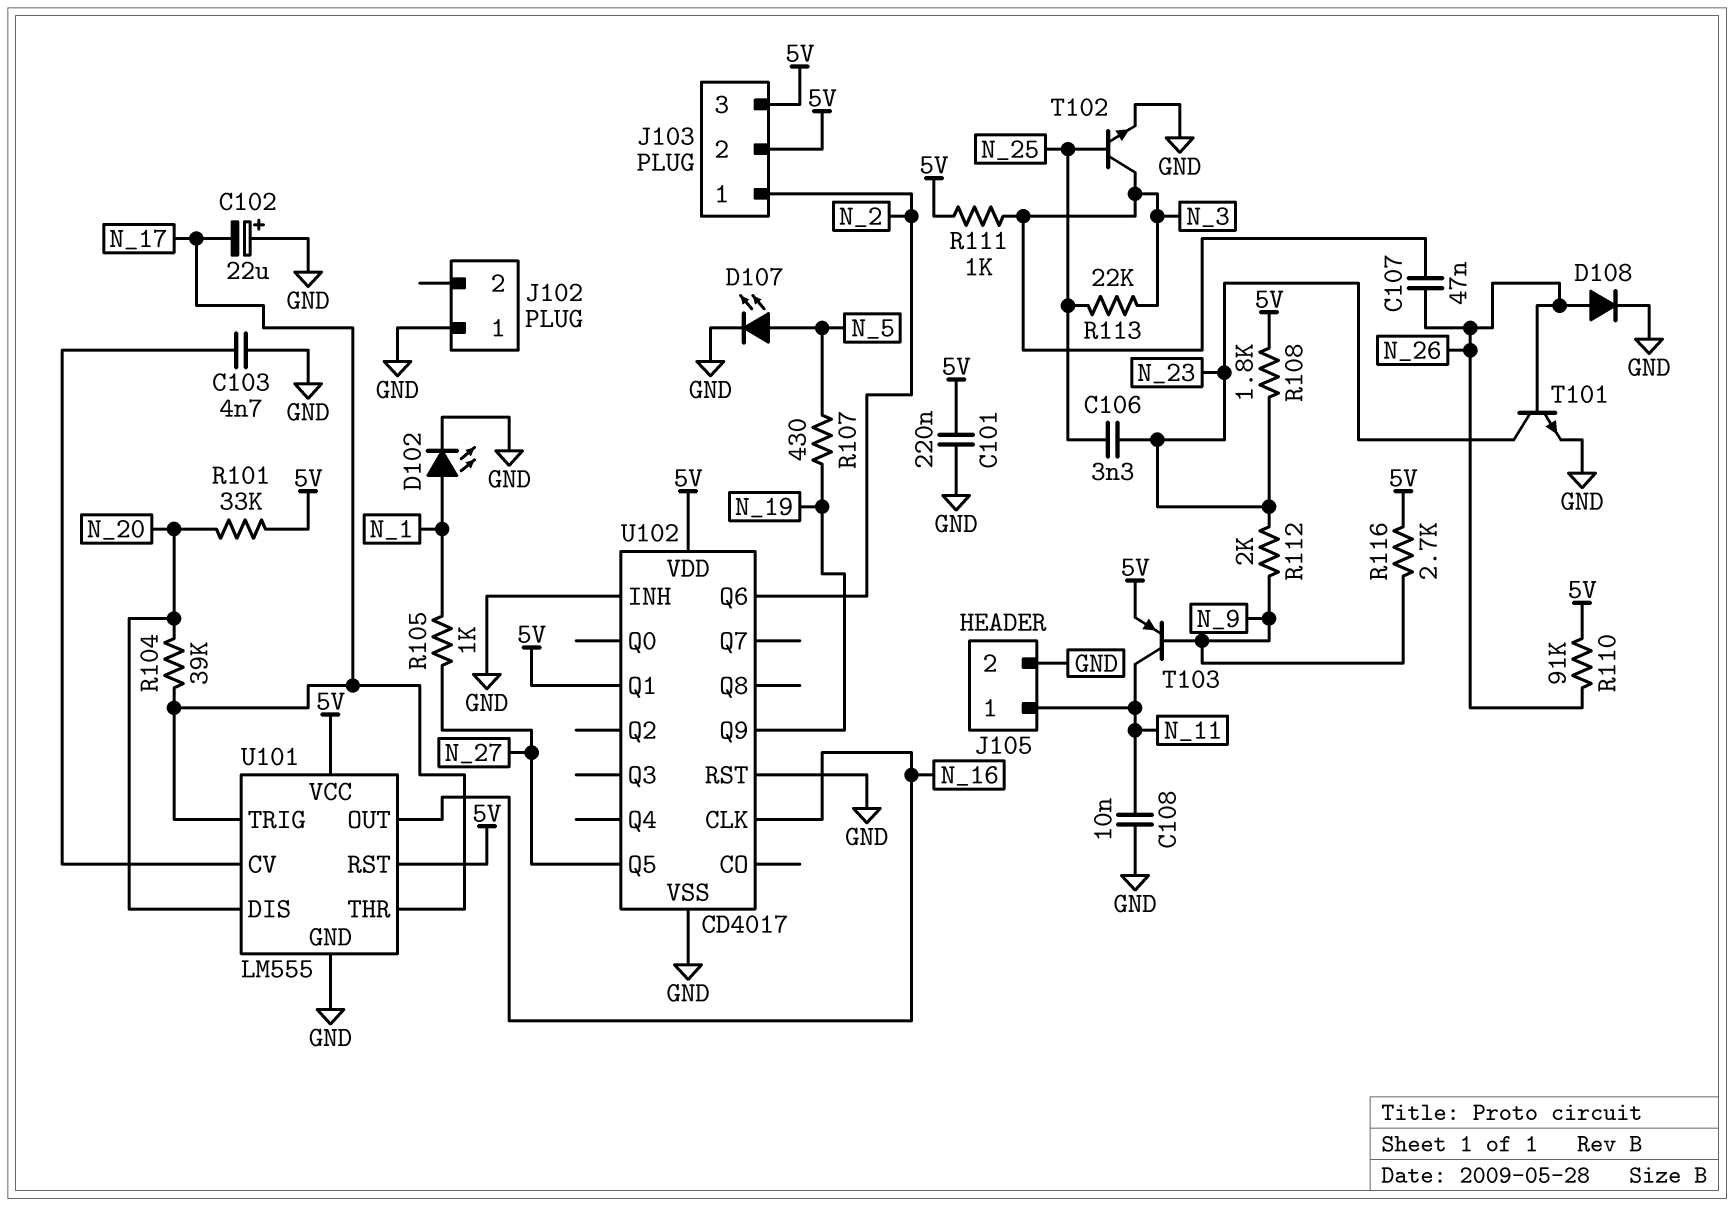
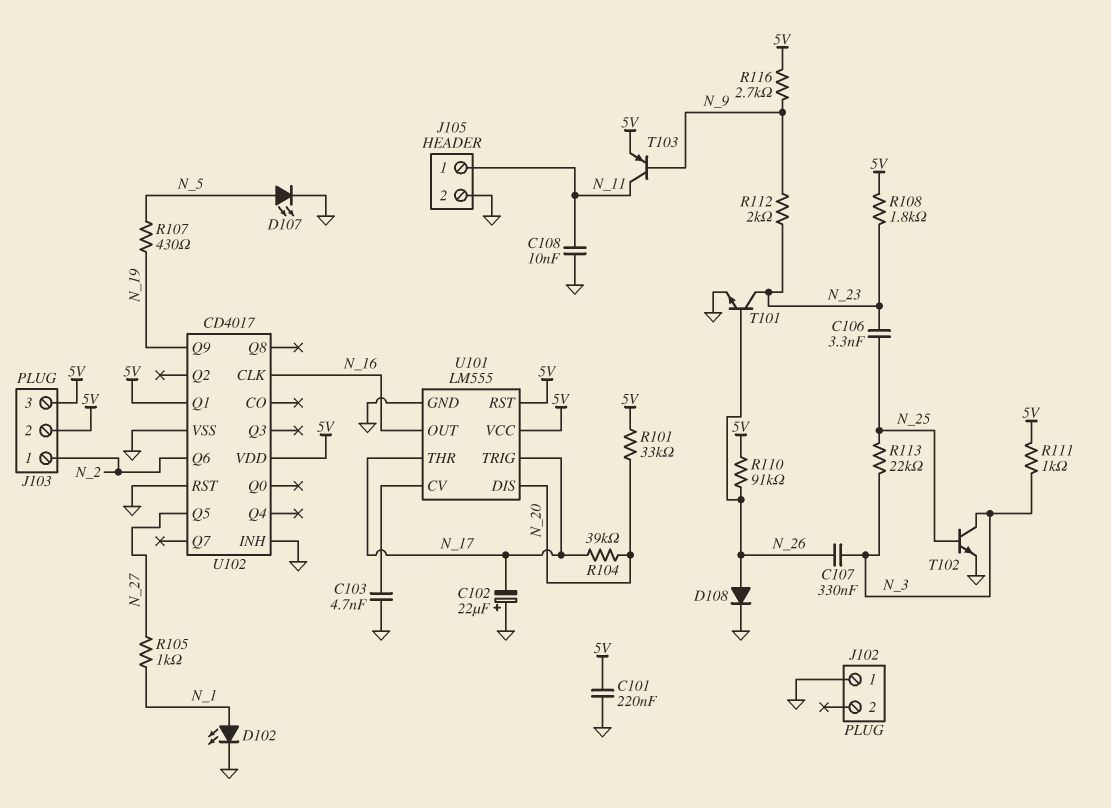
C107: 47nF (N_3, N_26) -> 330nF (N_3, N_26)

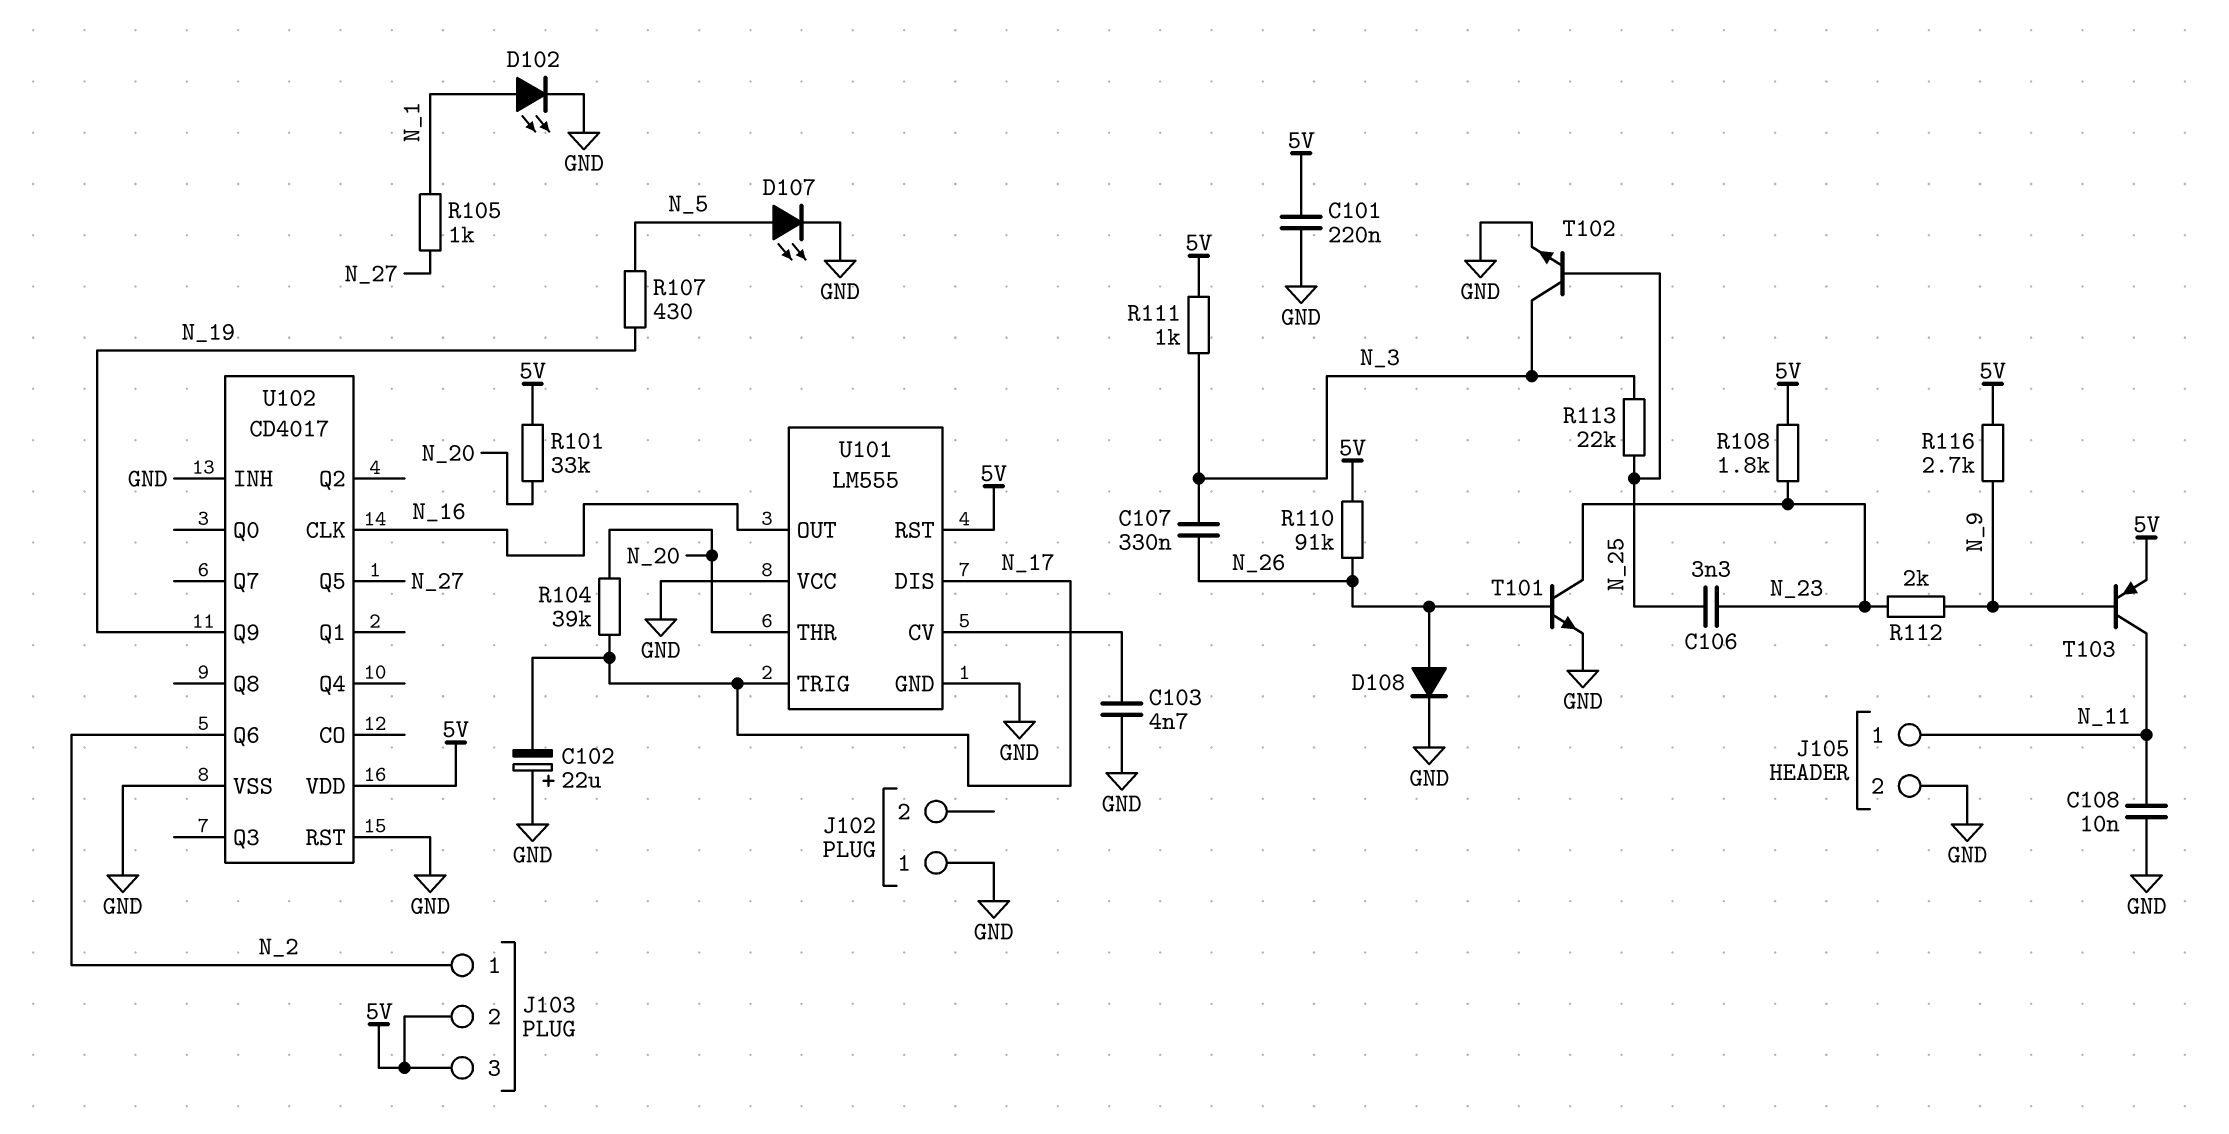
U101 pin DIS: N_20 -> N_17
U101 pin THR: N_17 -> N_20
U101 pin VCC: 5V -> GND
U102 pin Q1: 5V -> none

